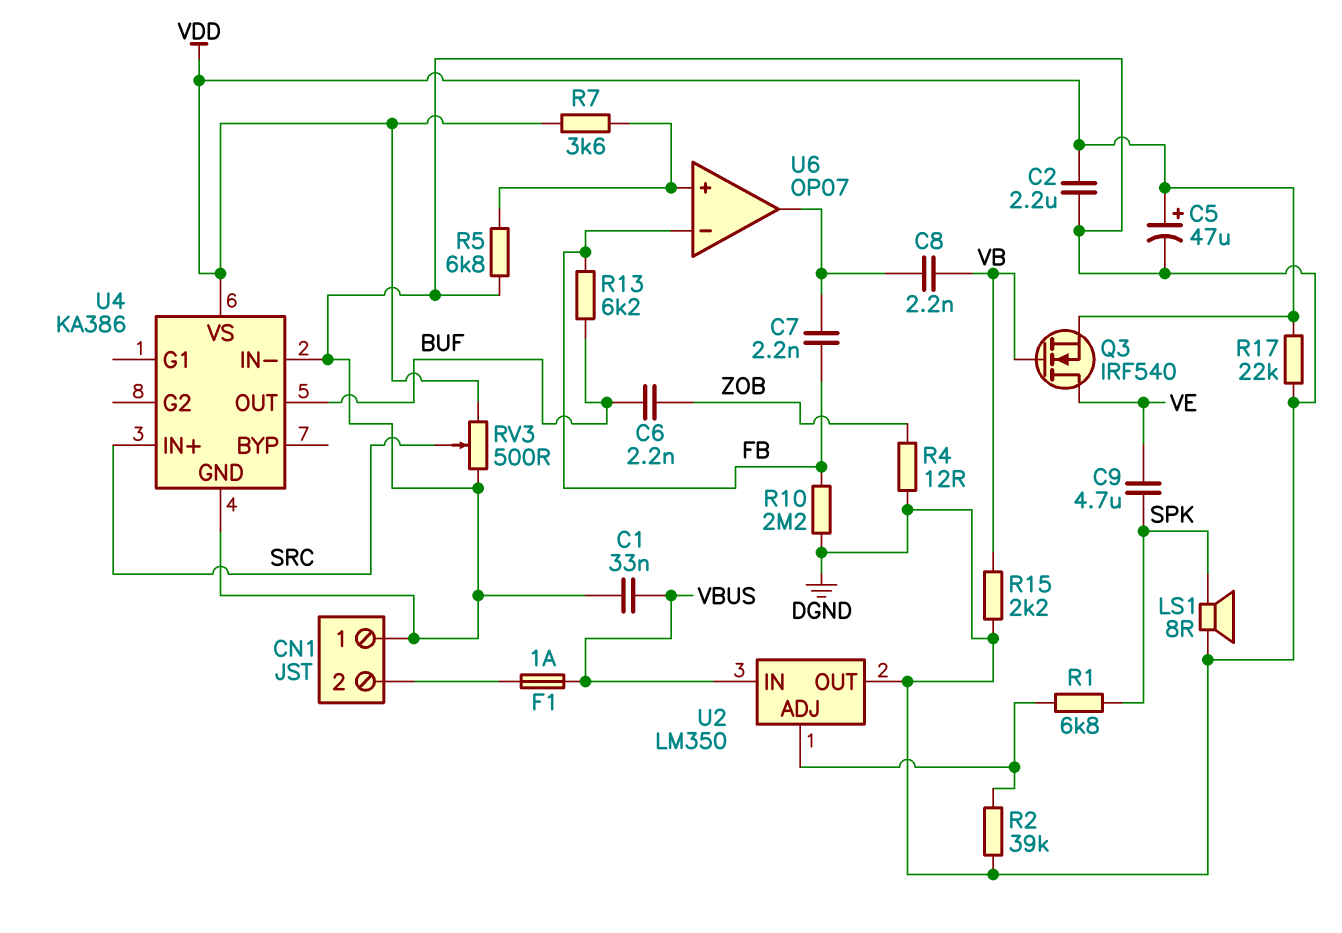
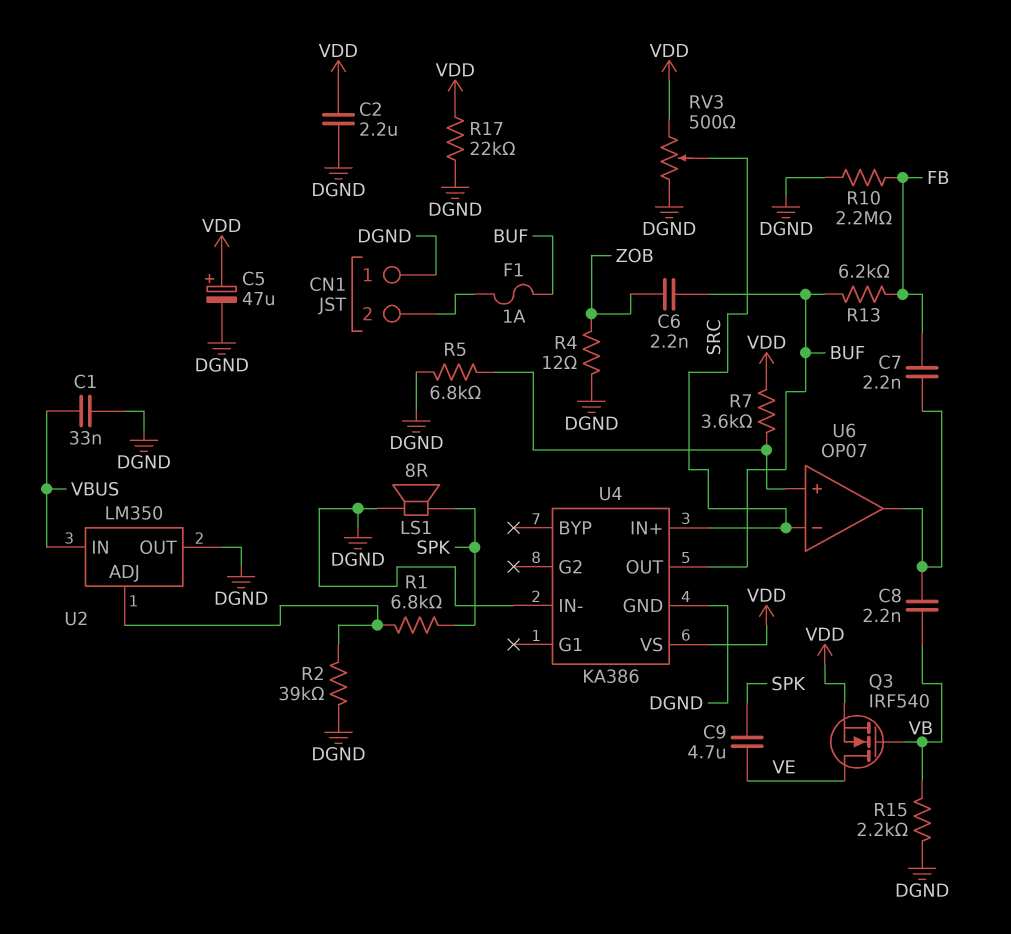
F1: 1A (CN1/2, VBUS) -> 1A (BUF, CN1/2)
U6 pin in-: FB -> SRC

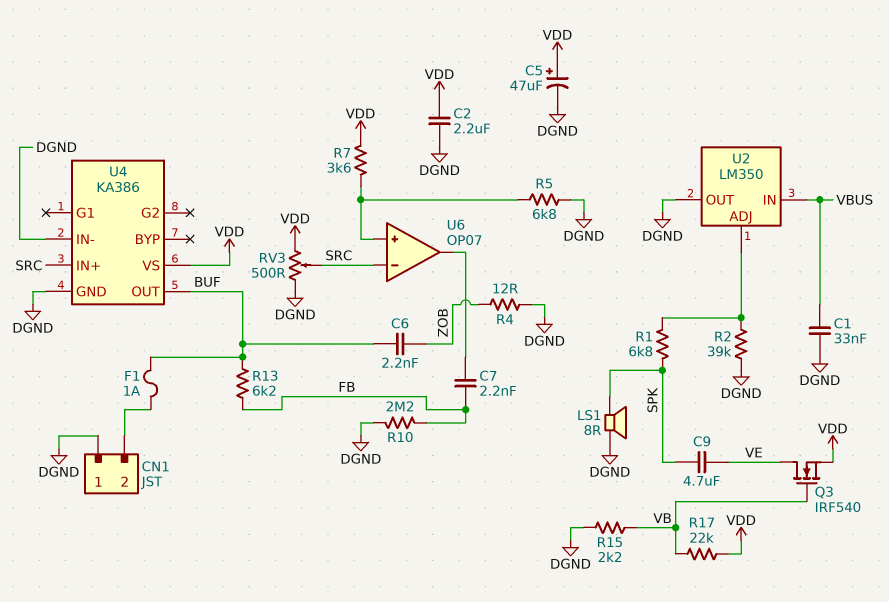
C8: 2.2nF (U6/out, VB) -> none
R17: 22k (DGND, VDD) -> 22k (VB, VDD)

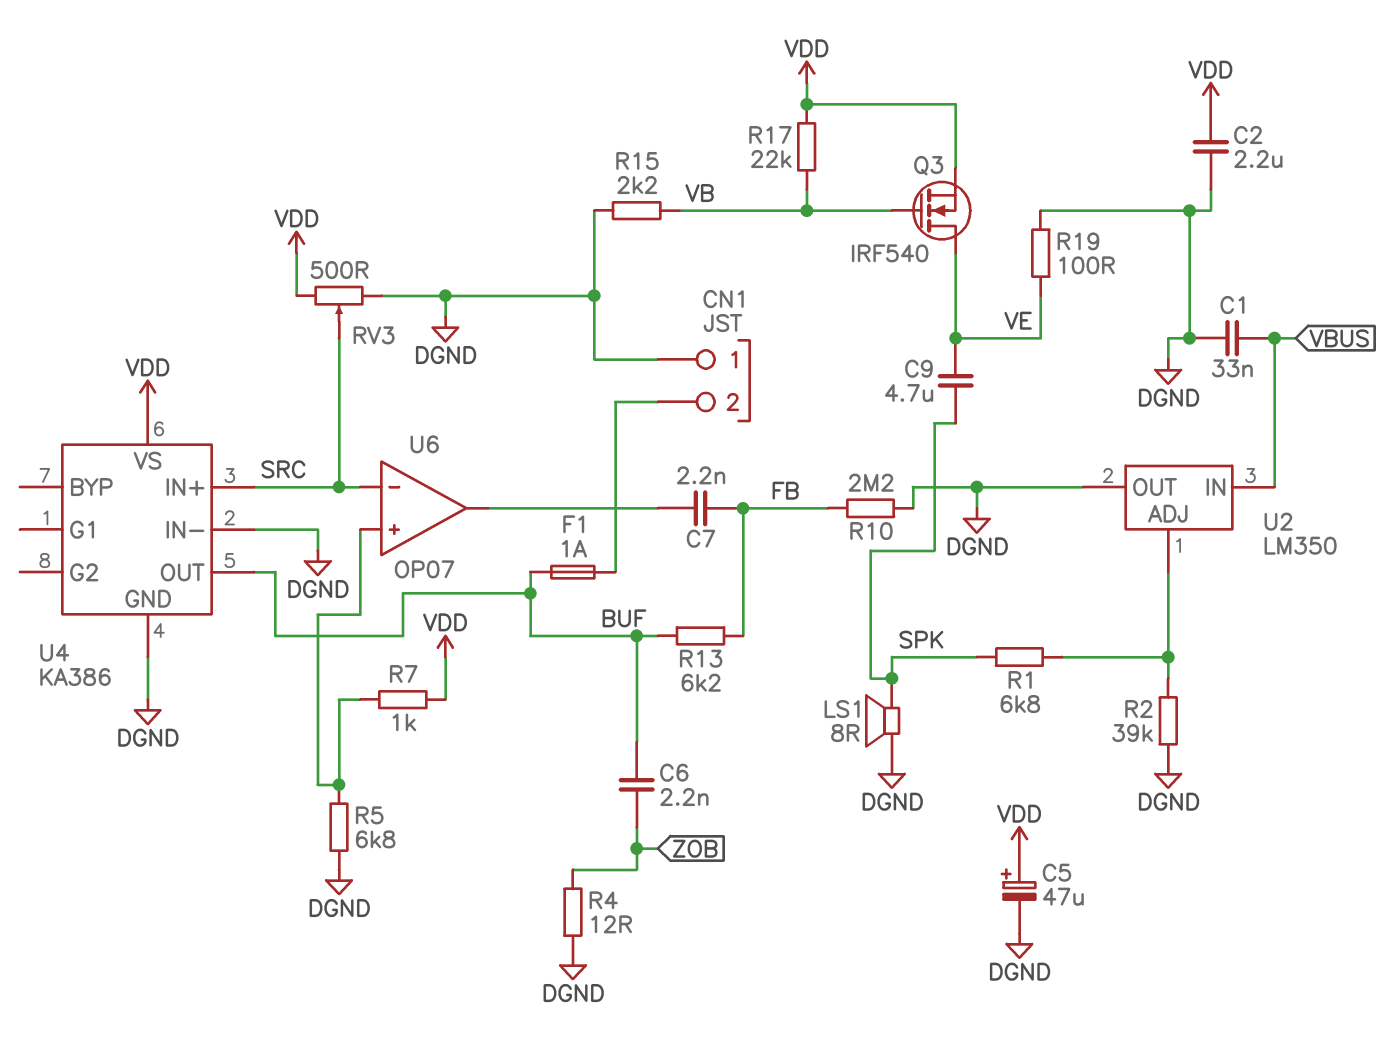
R7: 3.6k (U6/in+, VDD) -> 1k (U6/in+, VDD)
R19: none -> 100 (DGND, VE)

